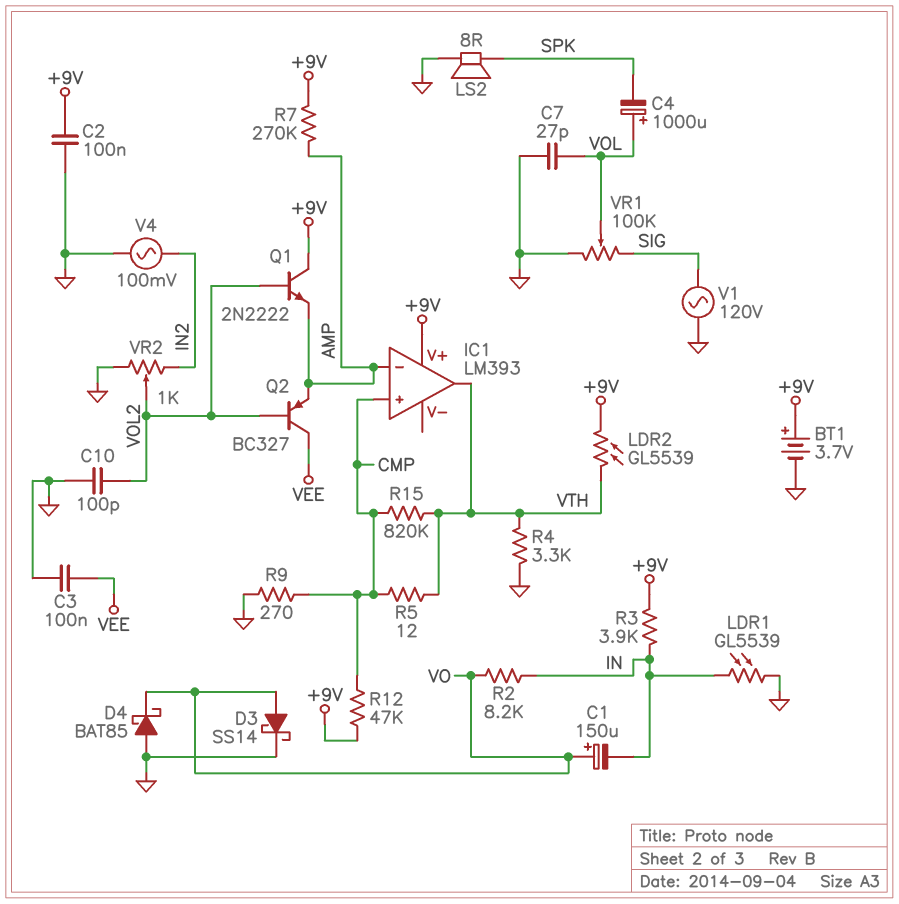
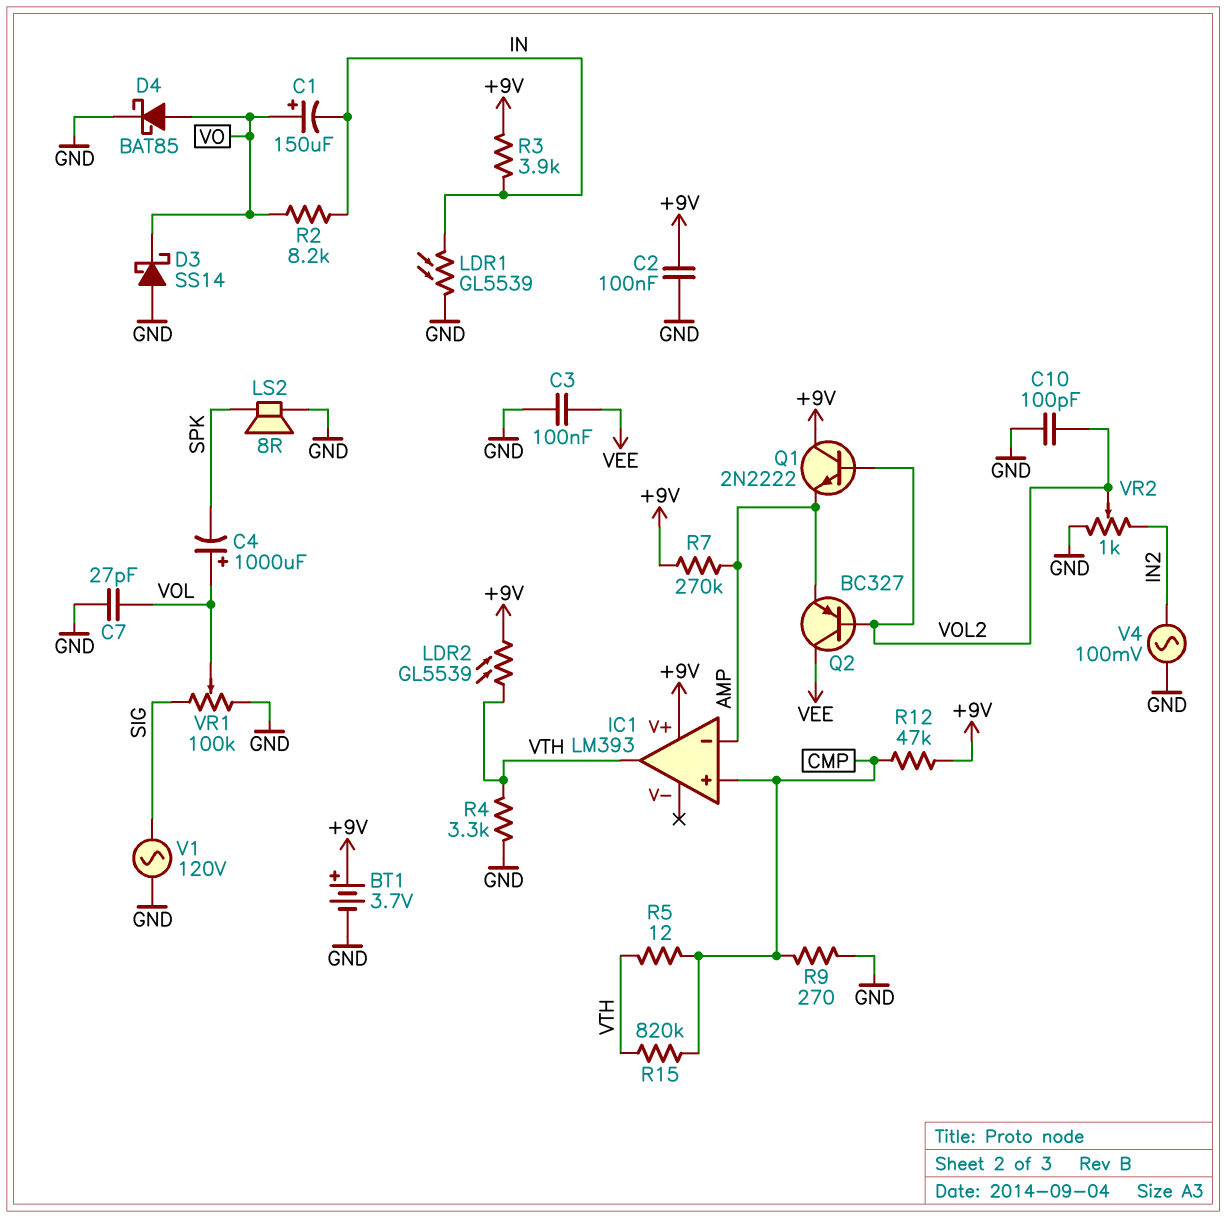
D3: schottky SS14 (A VO, K GND) -> schottky SS14 (A GND, K VO)
D4: schottky BAT85 (A GND, K VO) -> schottky BAT85 (A VO, K GND)

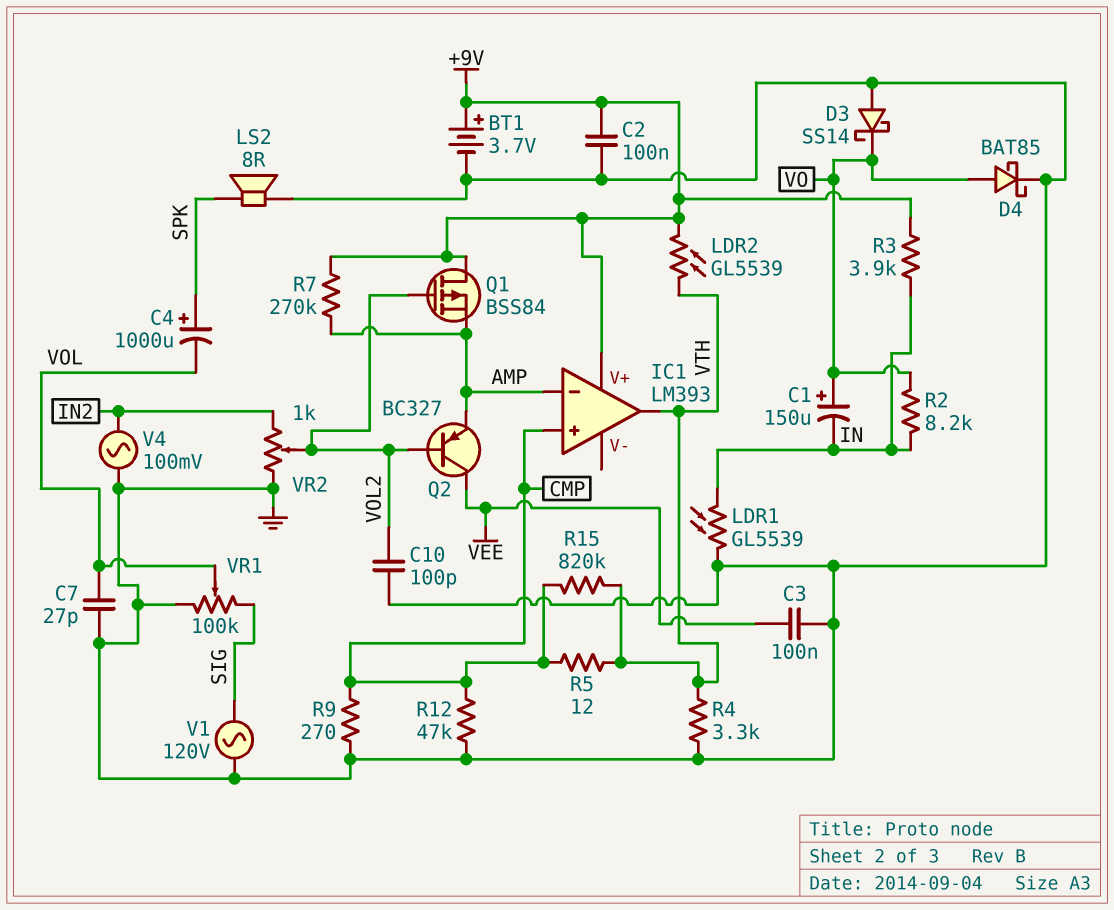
C4: 1000uF (plus VOL, minus SPK) -> 1000uF (plus SPK, minus VOL)
Q1: NPN 2N2222 (B VOL2, C +9V, E AMP) -> PMOS BSS84 (G VOL2, D +9V, S AMP)
R12: 47k (+9V, CMP) -> 47k (CMP, GND)

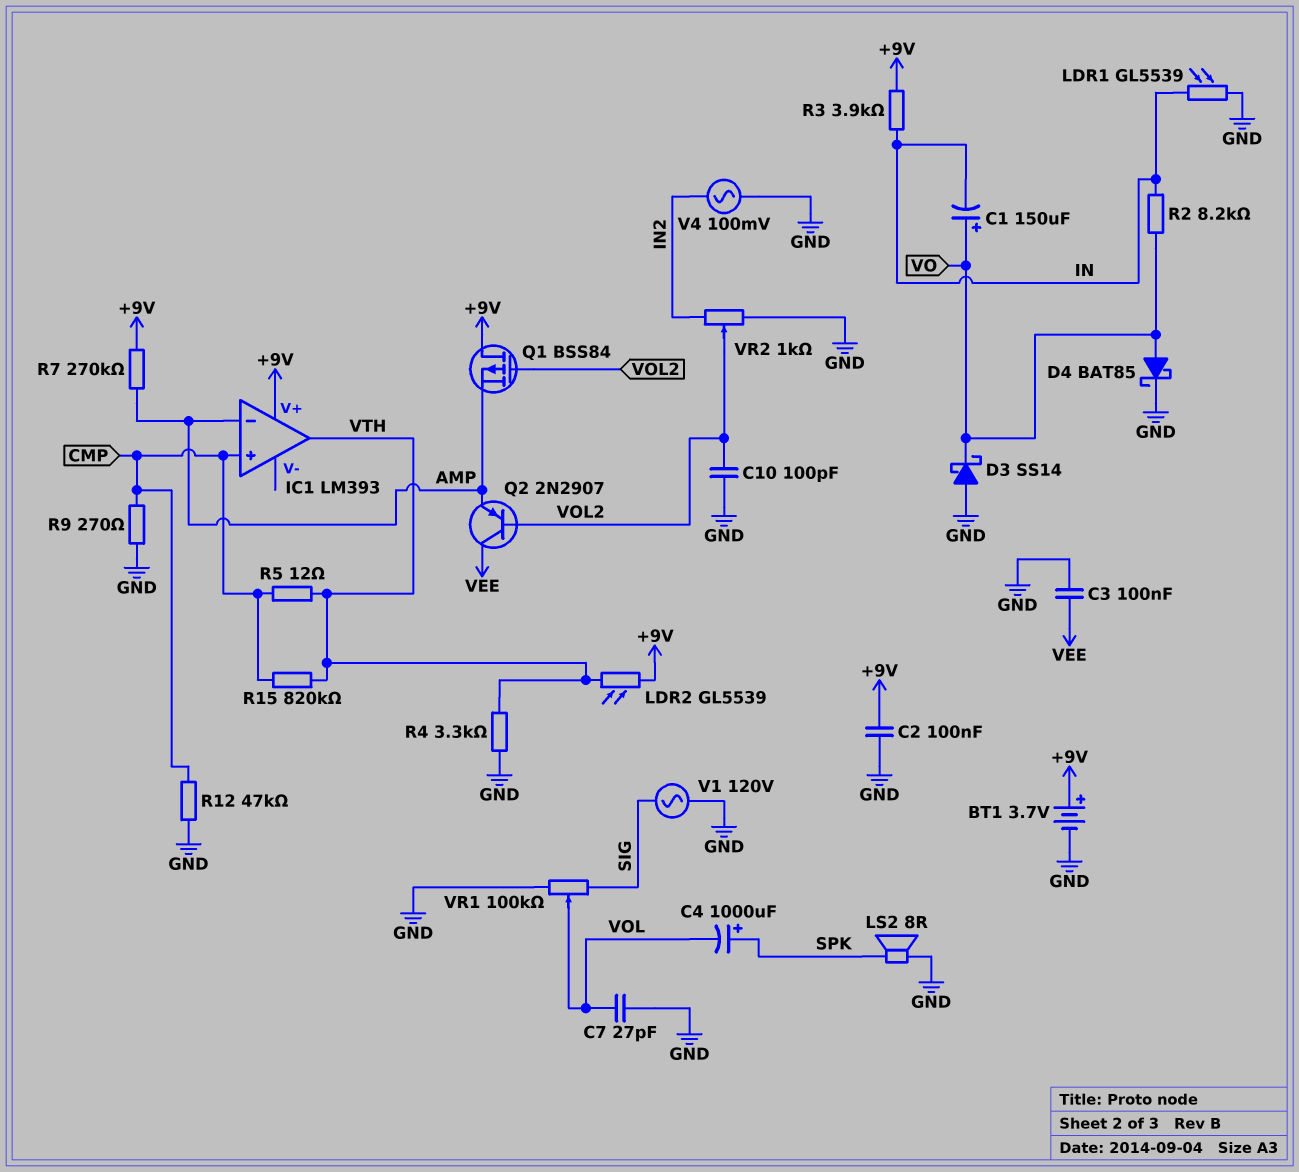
Q2: PNP BC327 (B VOL2, C VEE, E AMP) -> PNP 2N2907 (B VOL2, C VEE, E AMP)

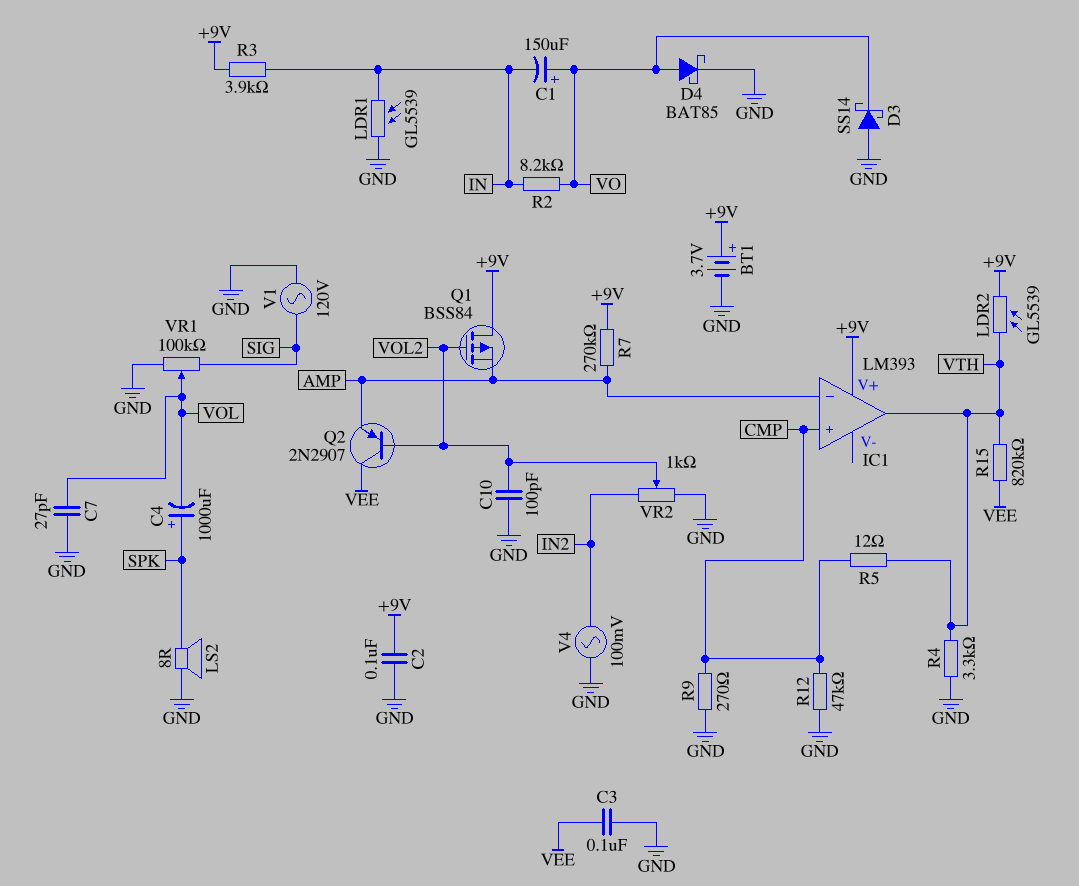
R15: 820k (CMP, VTH) -> 820k (VEE, VTH)

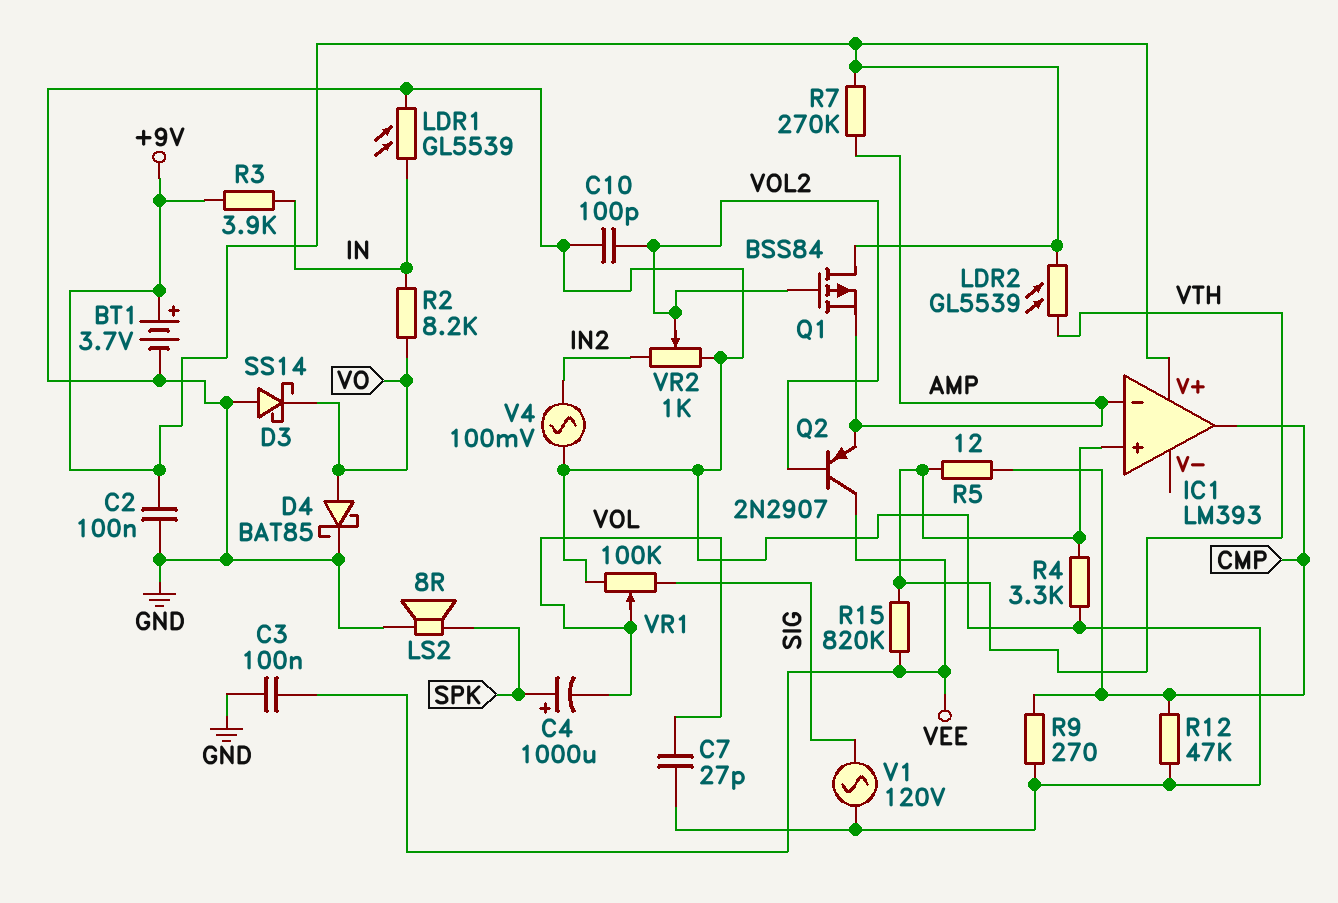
C1: 150uF (plus VO, minus IN) -> none
IC1 pin in+: CMP -> VTH
IC1 pin out: VTH -> CMP

